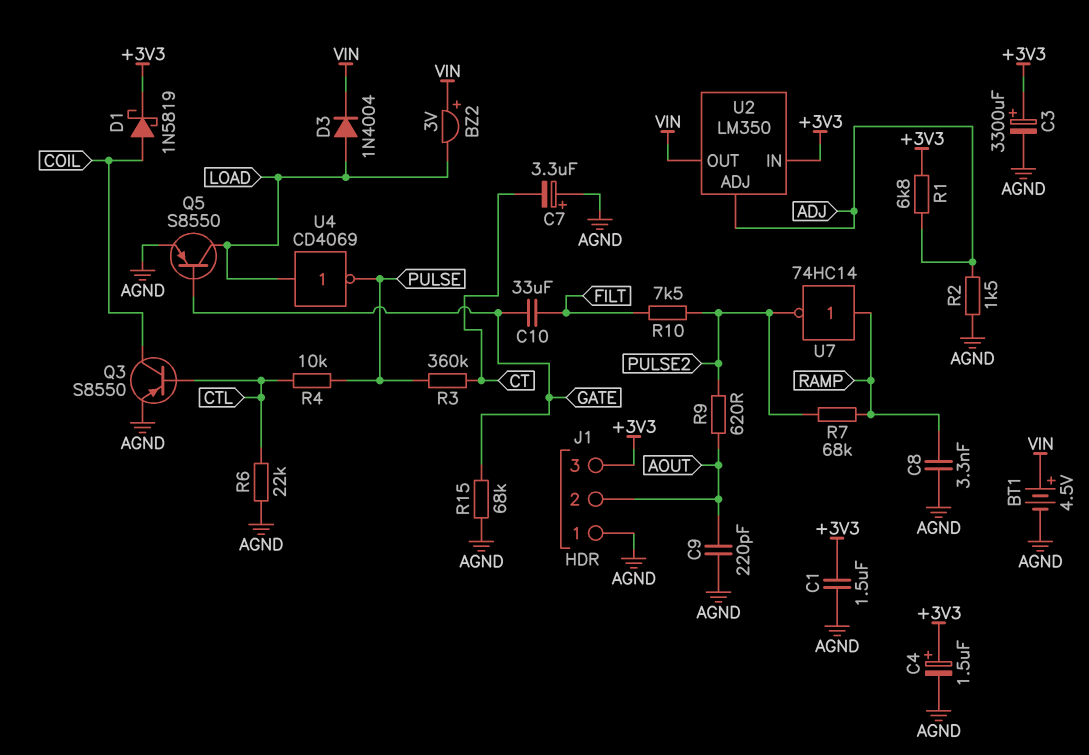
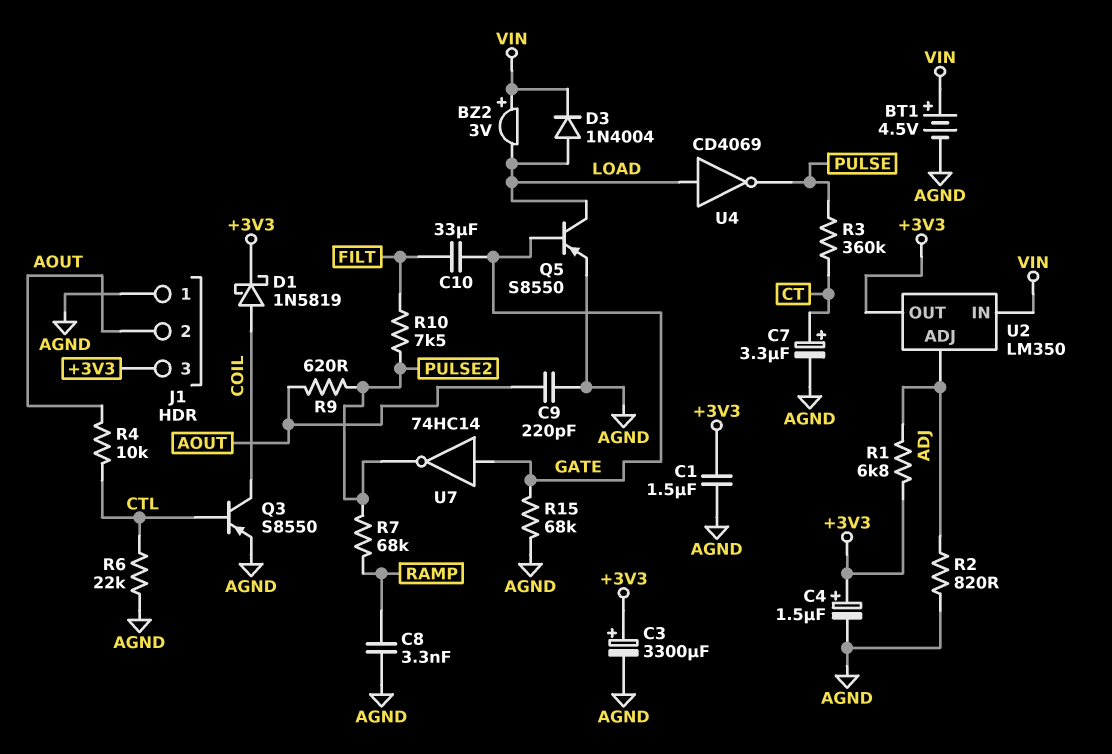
C7: 3.3uF (plus AGND, minus CT) -> 3.3uF (plus CT, minus AGND)
R2: 1.5k (ADJ, AGND) -> 820 (ADJ, AGND)
R4: 10k (CTL, PULSE) -> 10k (AOUT, CTL)
U2 pin IN: +3V3 -> VIN
U2 pin OUT: VIN -> +3V3
U7: NOT 74HC14 (in RAMP, out PULSE2) -> NOT 74HC14 (in GATE, out PULSE2)

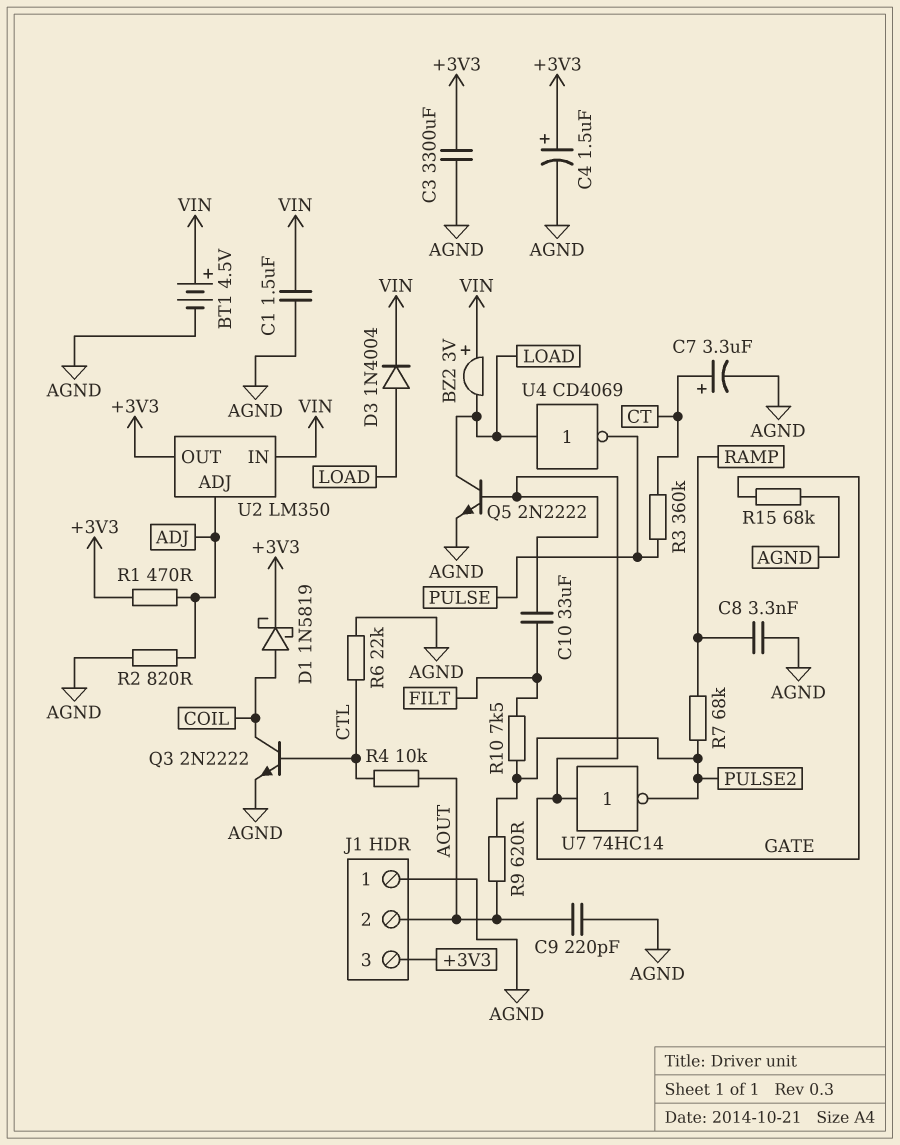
C1: 1.5uF (+3V3, AGND) -> 1.5uF (AGND, VIN)
C3: 3300uF (plus +3V3, minus AGND) -> 3300uF (+3V3, AGND)
Q3: PNP S8550 (B CTL, C COIL, E AGND) -> NPN 2N2222 (B CTL, C COIL, E AGND)
Q5: PNP S8550 (B GATE, C LOAD, E AGND) -> NPN 2N2222 (B GATE, C LOAD, E AGND)
R1: 6.8k (+3V3, ADJ) -> 470 (+3V3, ADJ)

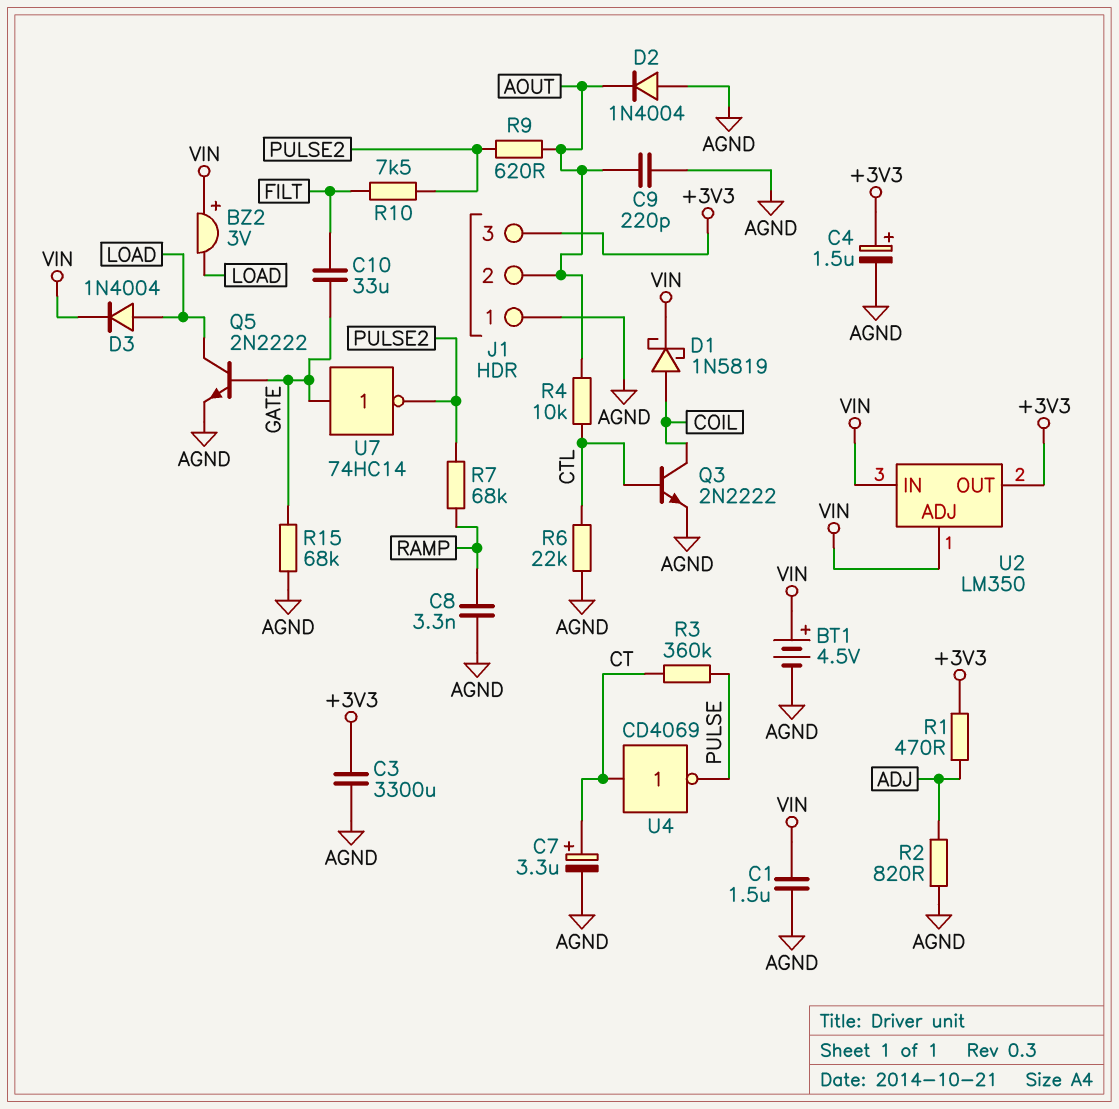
D1: schottky 1N5819 (A COIL, K +3V3) -> schottky 1N5819 (A COIL, K VIN)
D2: none -> diode 1N4004 (A AGND, K AOUT)
U2 pin ADJ: ADJ -> VIN
U4: NOT CD4069 (in LOAD, out PULSE) -> NOT CD4069 (in CT, out PULSE)

